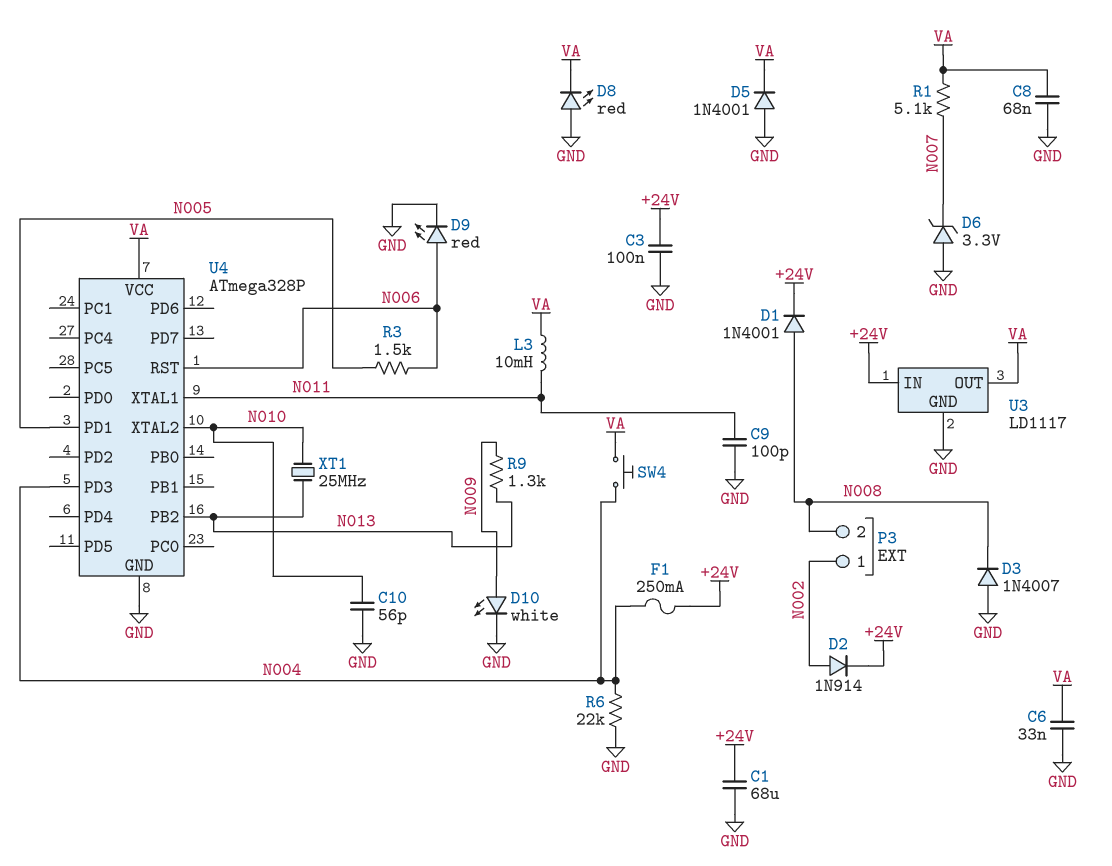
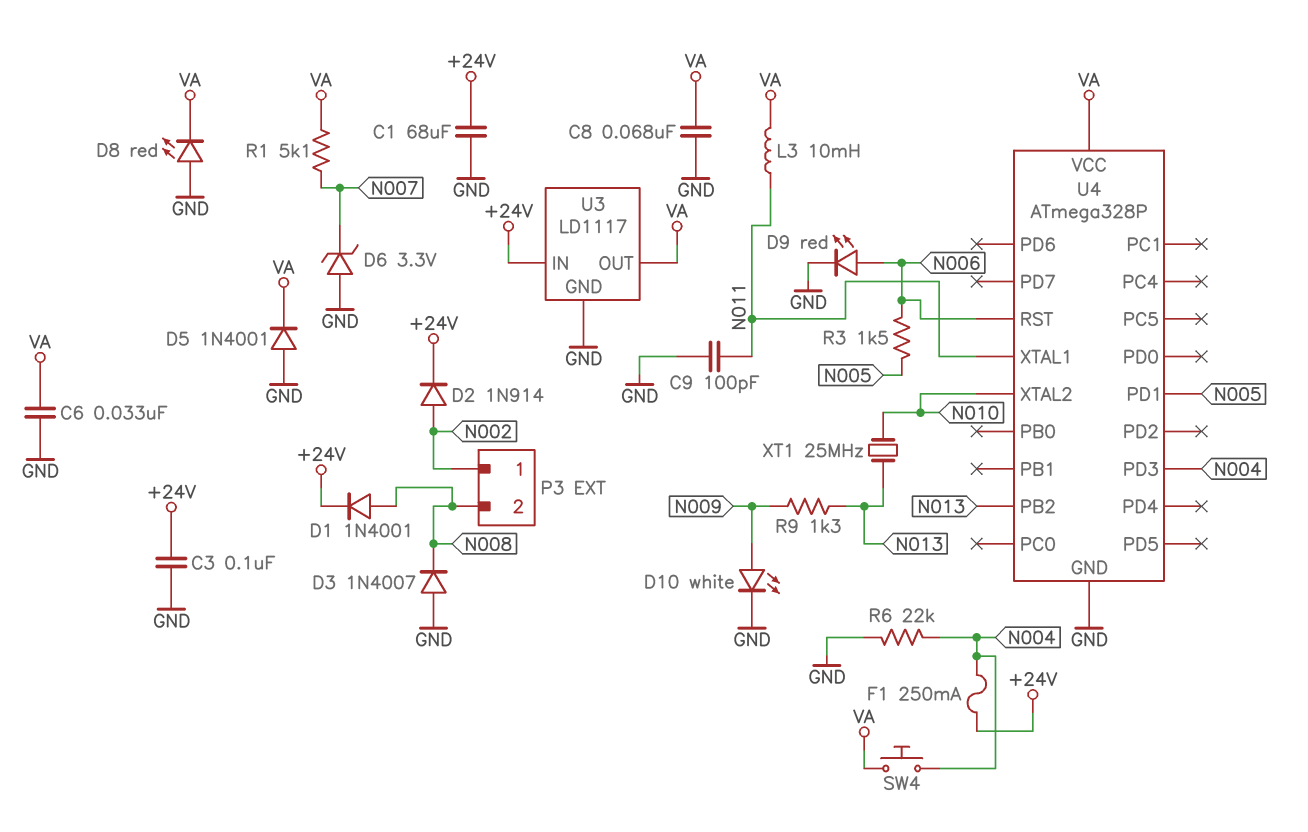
C10: 56pF (GND, N010) -> none

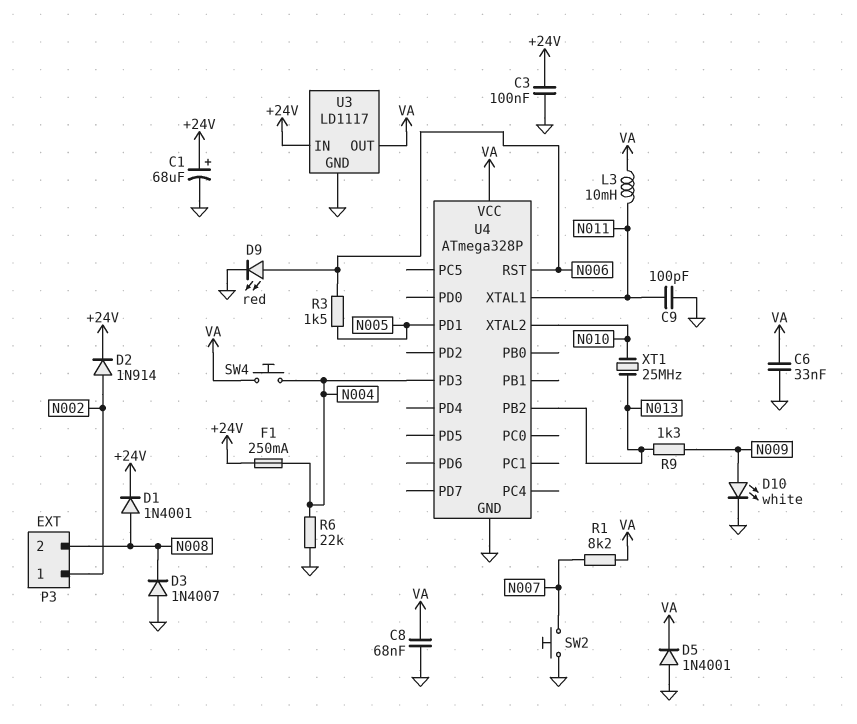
C1: 68uF (+24V, GND) -> 68uF (plus +24V, minus GND)
D6: zener 3.3V (A GND, K N007) -> none
D8: LED red (A GND, K VA) -> none
R1: 5.1k (N007, VA) -> 8.2k (N007, VA)
SW2: none -> button (GND, N007)

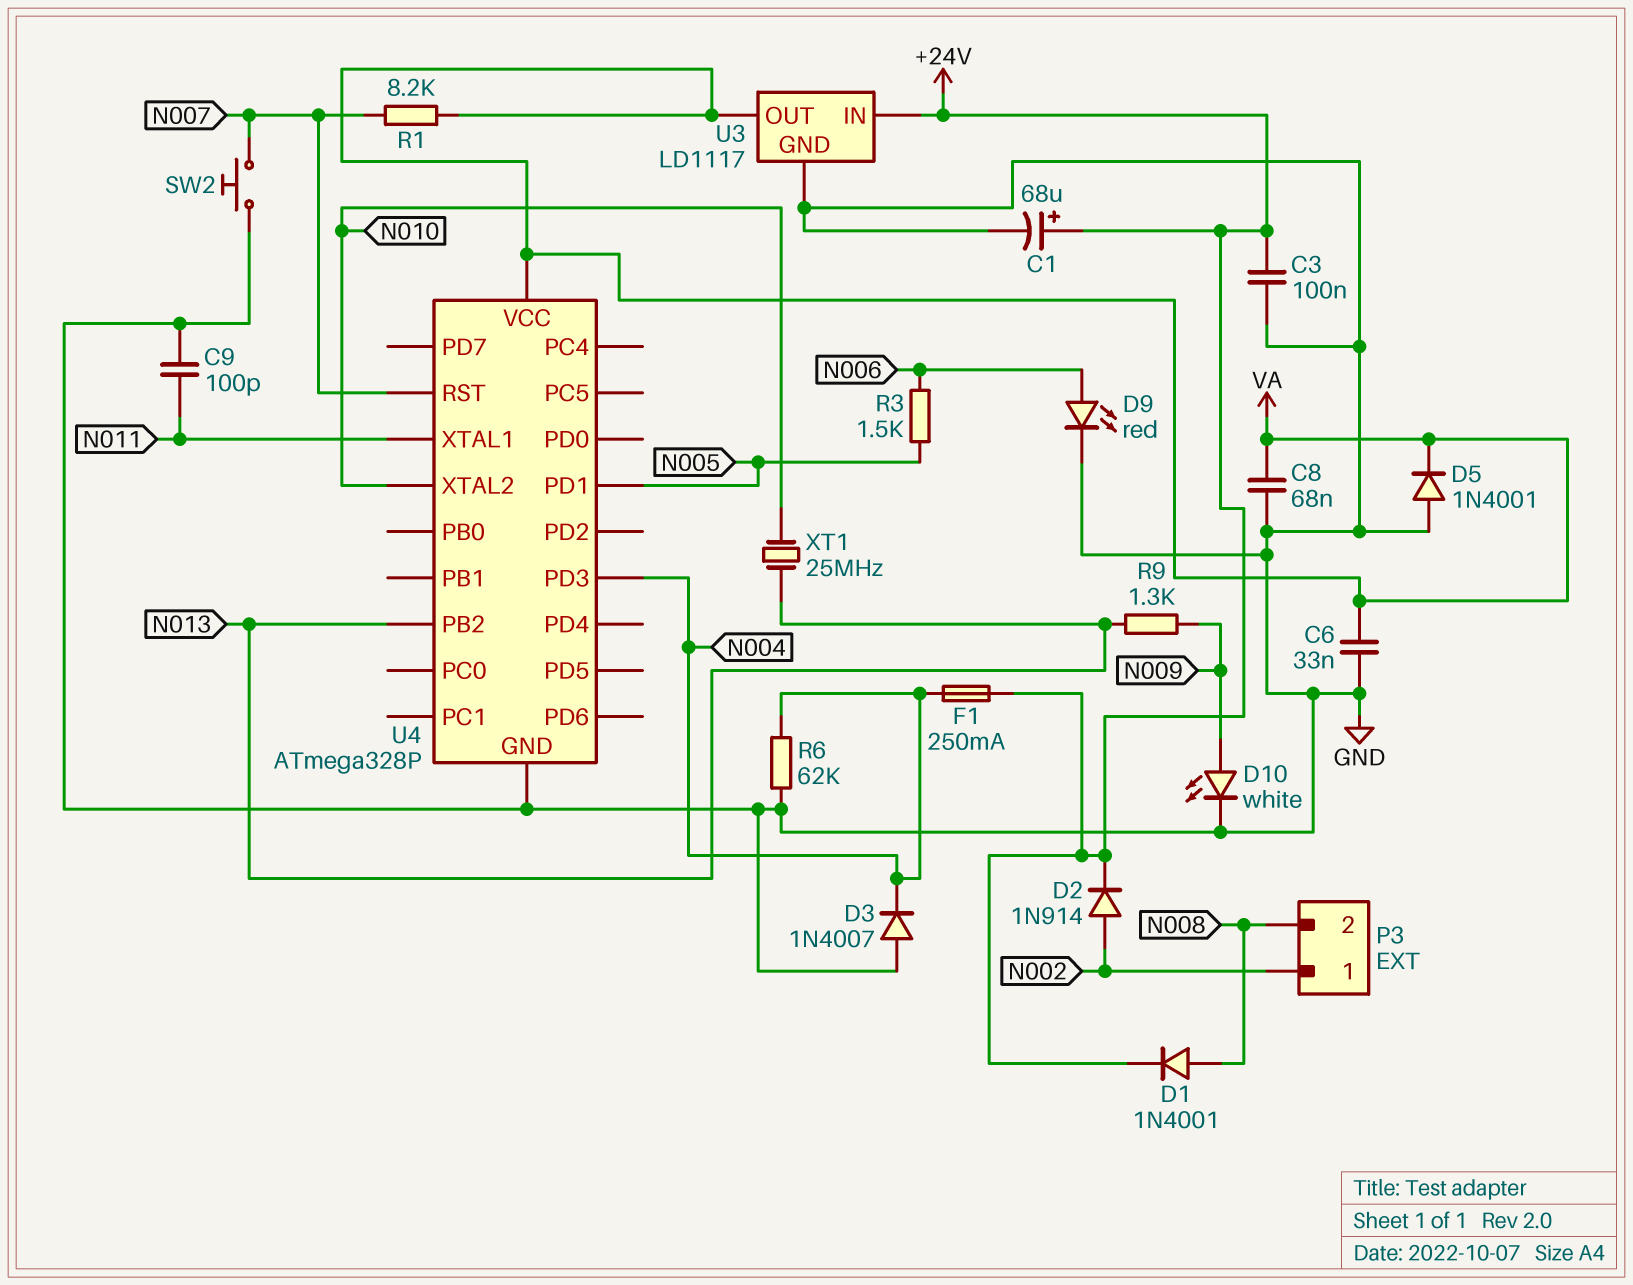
D3: diode 1N4007 (A GND, K N008) -> diode 1N4007 (A GND, K N004)
L3: 10mH (N011, VA) -> none
R6: 22k (GND, N004) -> 62k (GND, N004)
SW4: button (N004, VA) -> none
U4 pin RST: N006 -> N007

